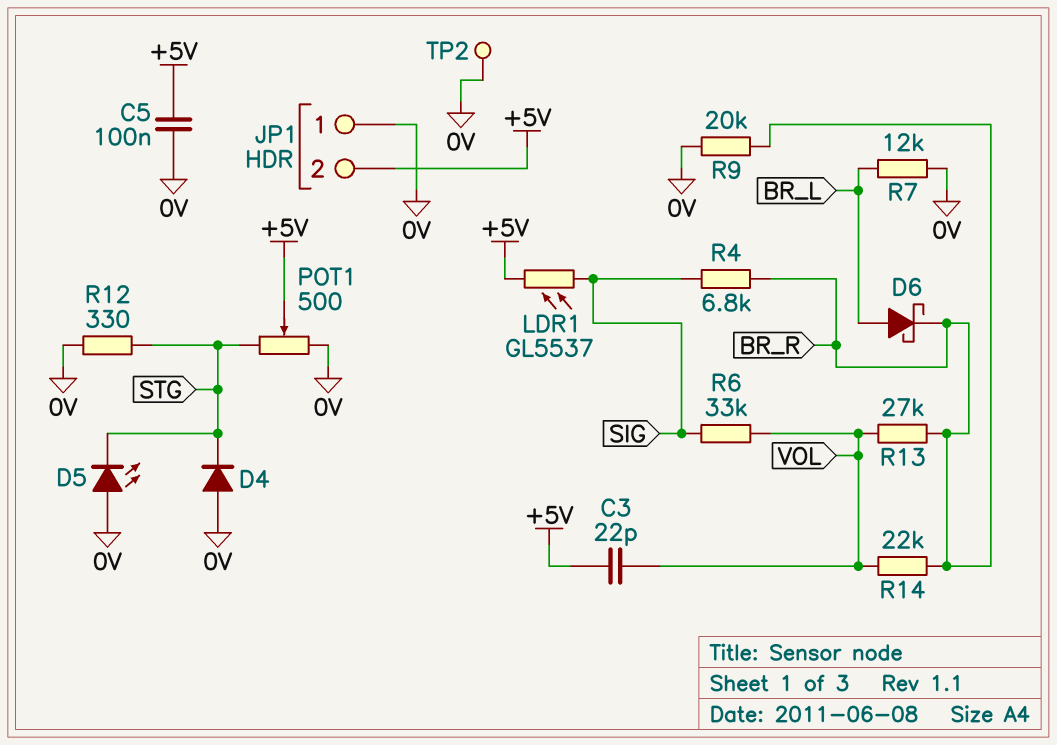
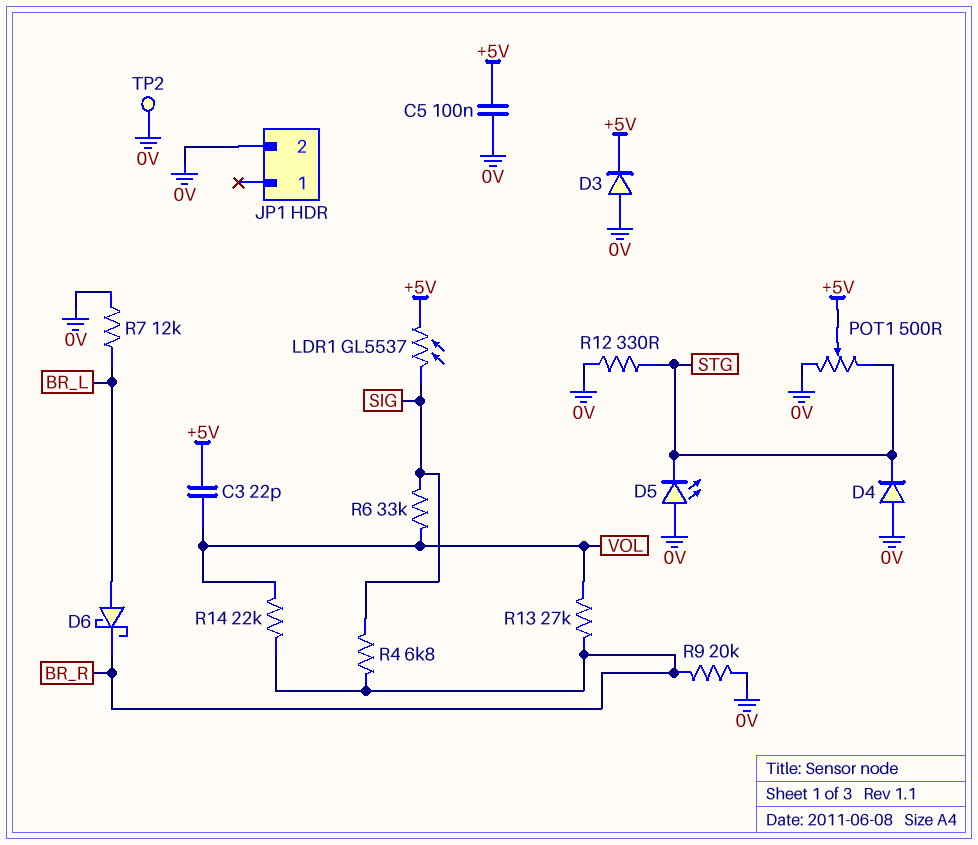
D3: none -> diode (A 0V, K +5V)
JP1 pin 1: 0V -> none
JP1 pin 2: +5V -> 0V

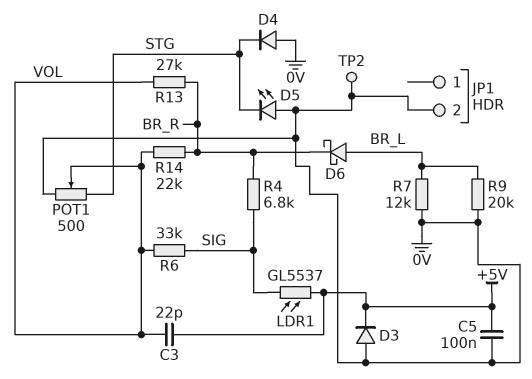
POT1: 500 (0V, STG, wiper +5V) -> 500 (0V, STG, wiper VOL)
R9: 20k (0V, BR_R) -> 20k (0V, BR_L)
R12: 330 (0V, STG) -> none

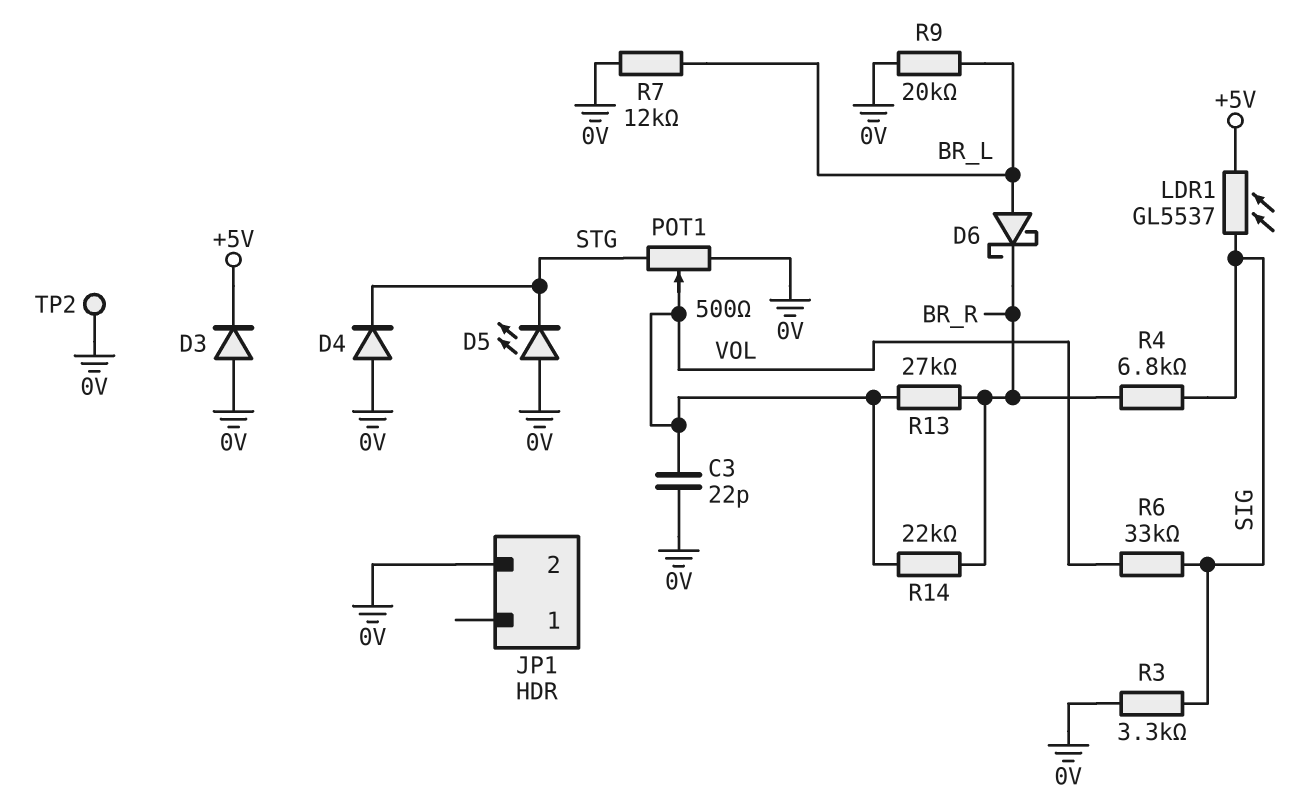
C3: 22pF (+5V, VOL) -> 22pF (0V, VOL)
C5: 100nF (+5V, 0V) -> none
R3: none -> 3.3k (0V, SIG)

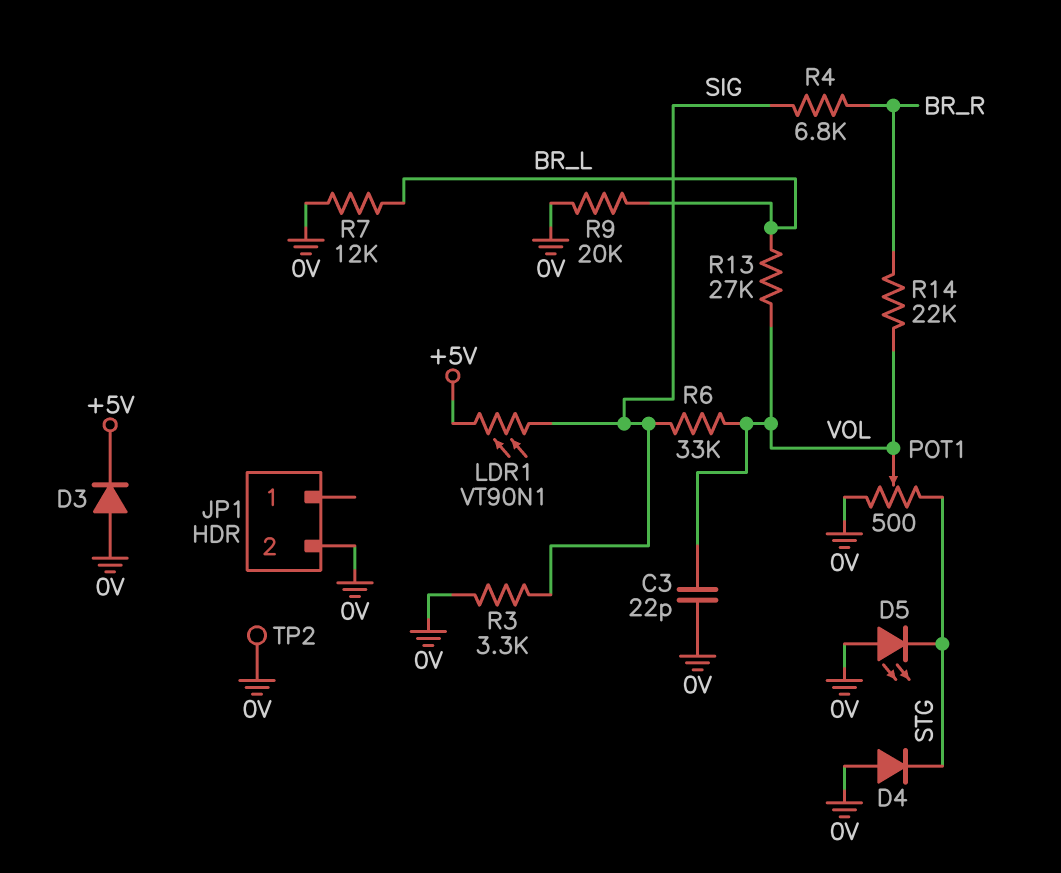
D6: schottky (A BR_L, K BR_R) -> none
LDR1: GL5537 (+5V, SIG) -> VT90N1 (+5V, SIG)
R13: 27k (BR_R, VOL) -> 27k (BR_L, VOL)

